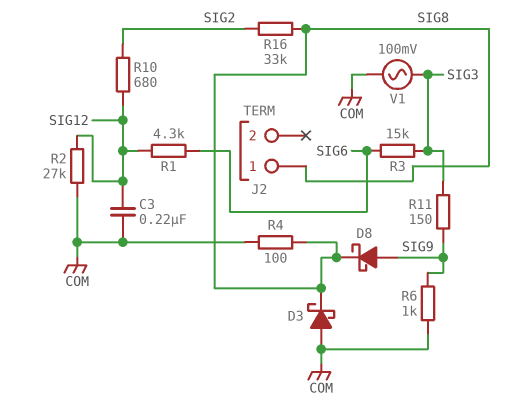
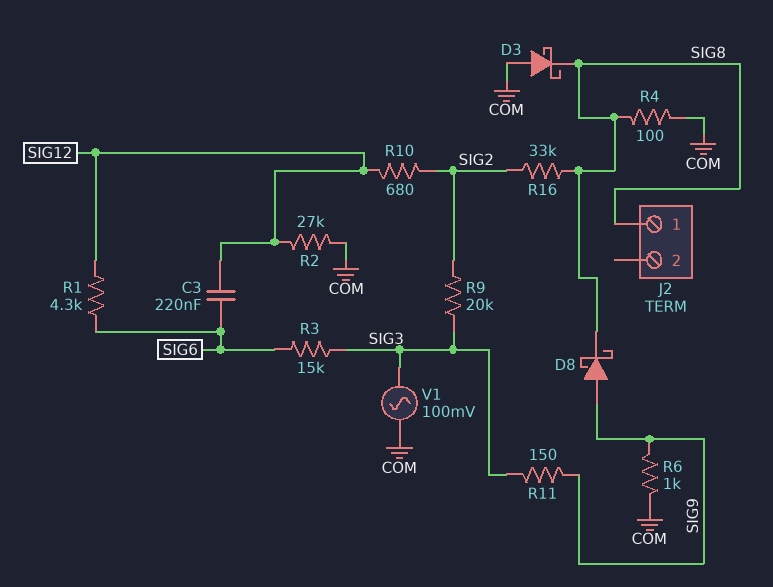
C3: 220nF (COM, SIG12) -> 220nF (SIG6, SIG12)
R9: none -> 20k (SIG2, SIG3)

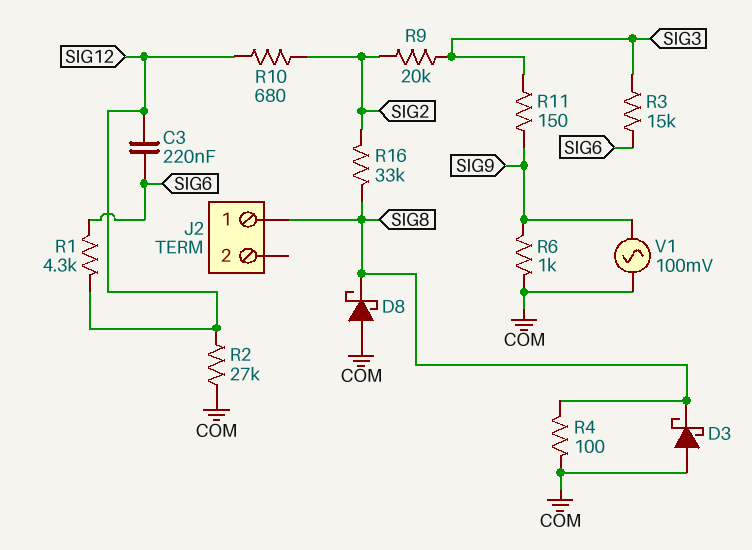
D8: schottky (A SIG9, K SIG8) -> schottky (A COM, K SIG8)
V1: AC 100mV (COM, SIG3) -> AC 100mV (COM, SIG9)

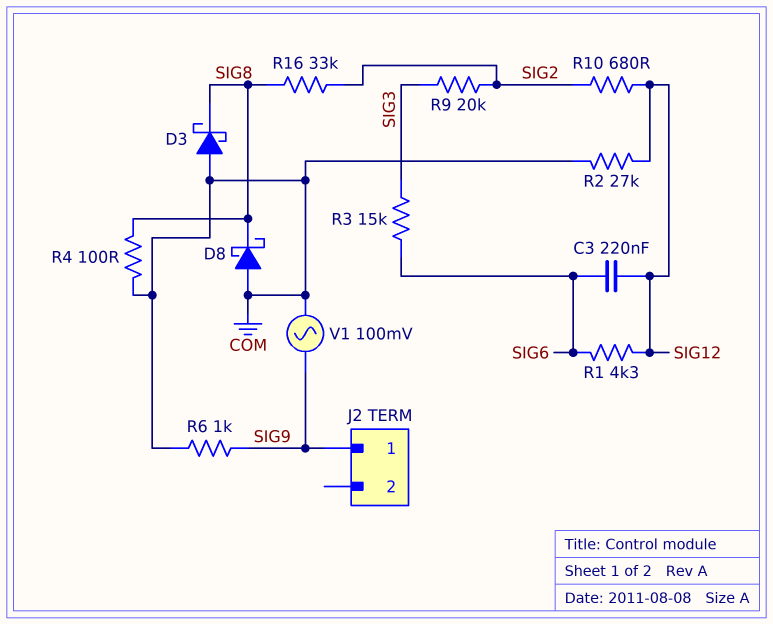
J2 pin 1: SIG8 -> SIG9
R11: 150 (SIG3, SIG9) -> none

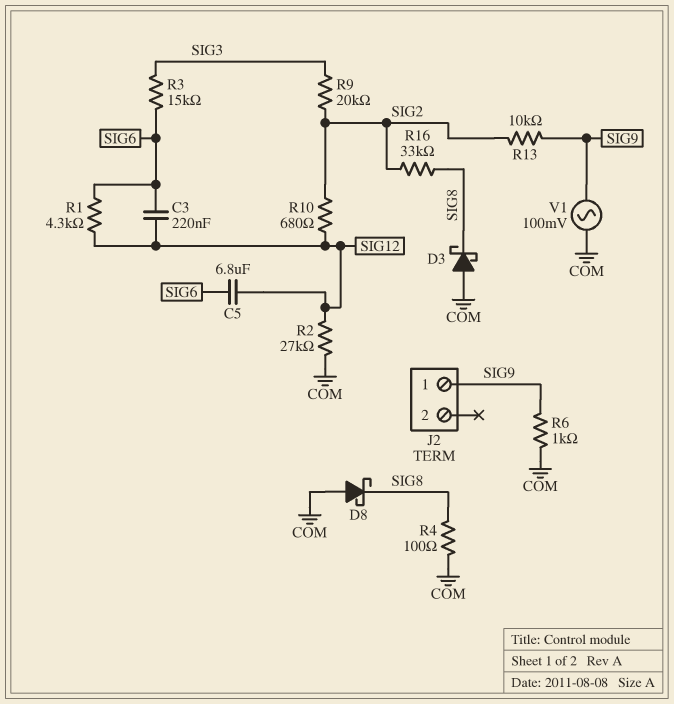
C5: none -> 6.8uF (SIG6, SIG12)
R13: none -> 10k (SIG2, SIG9)

